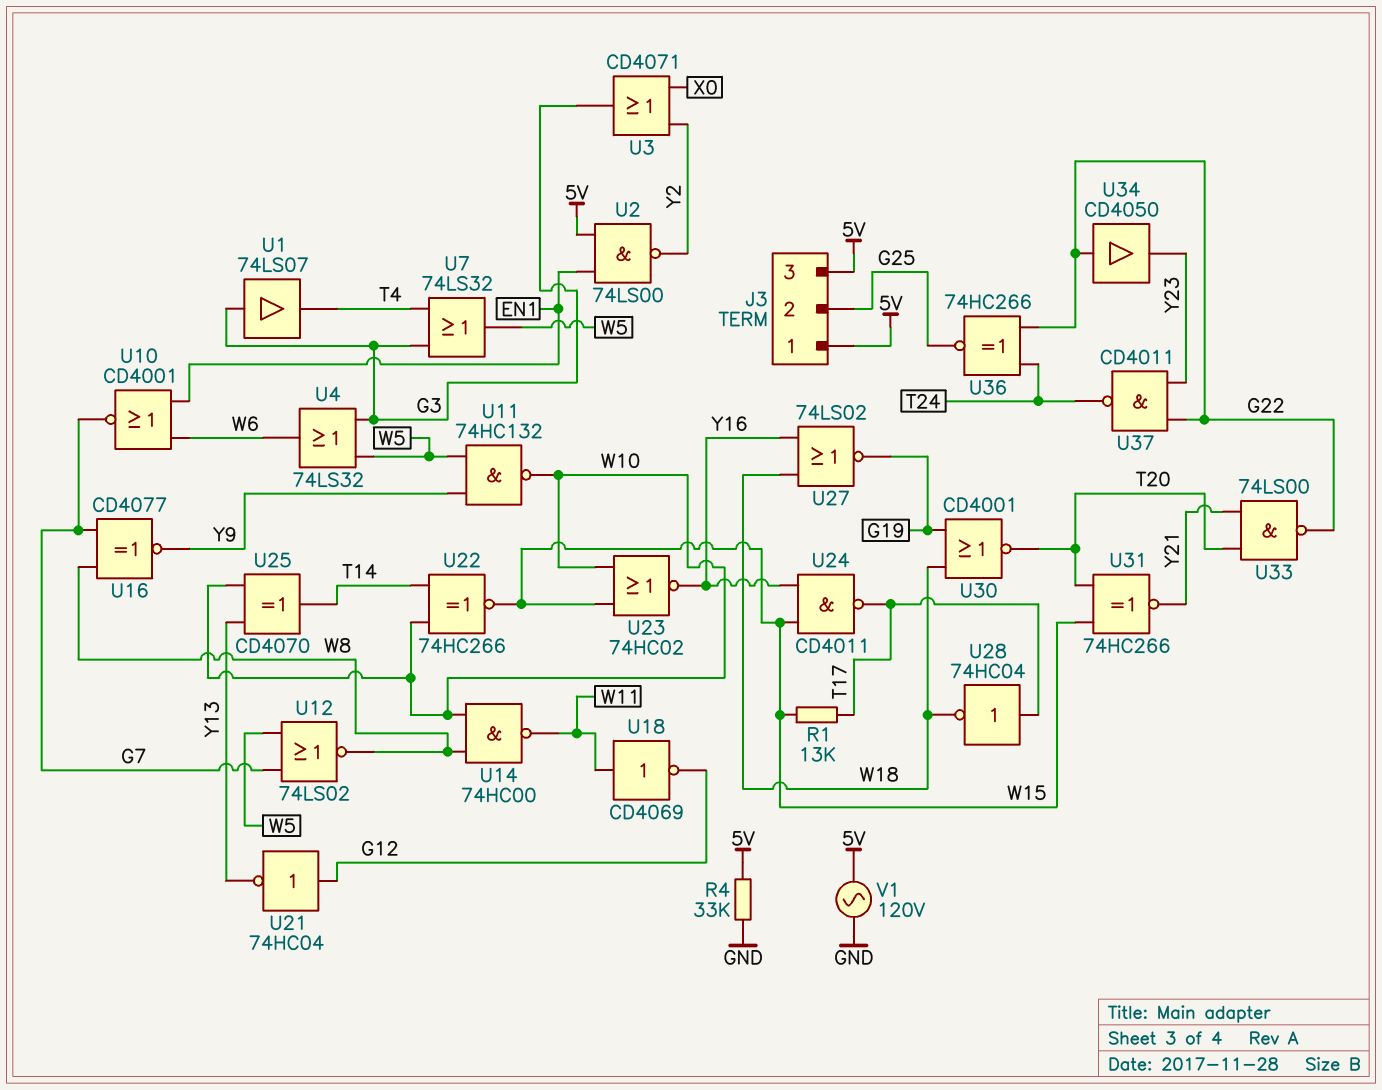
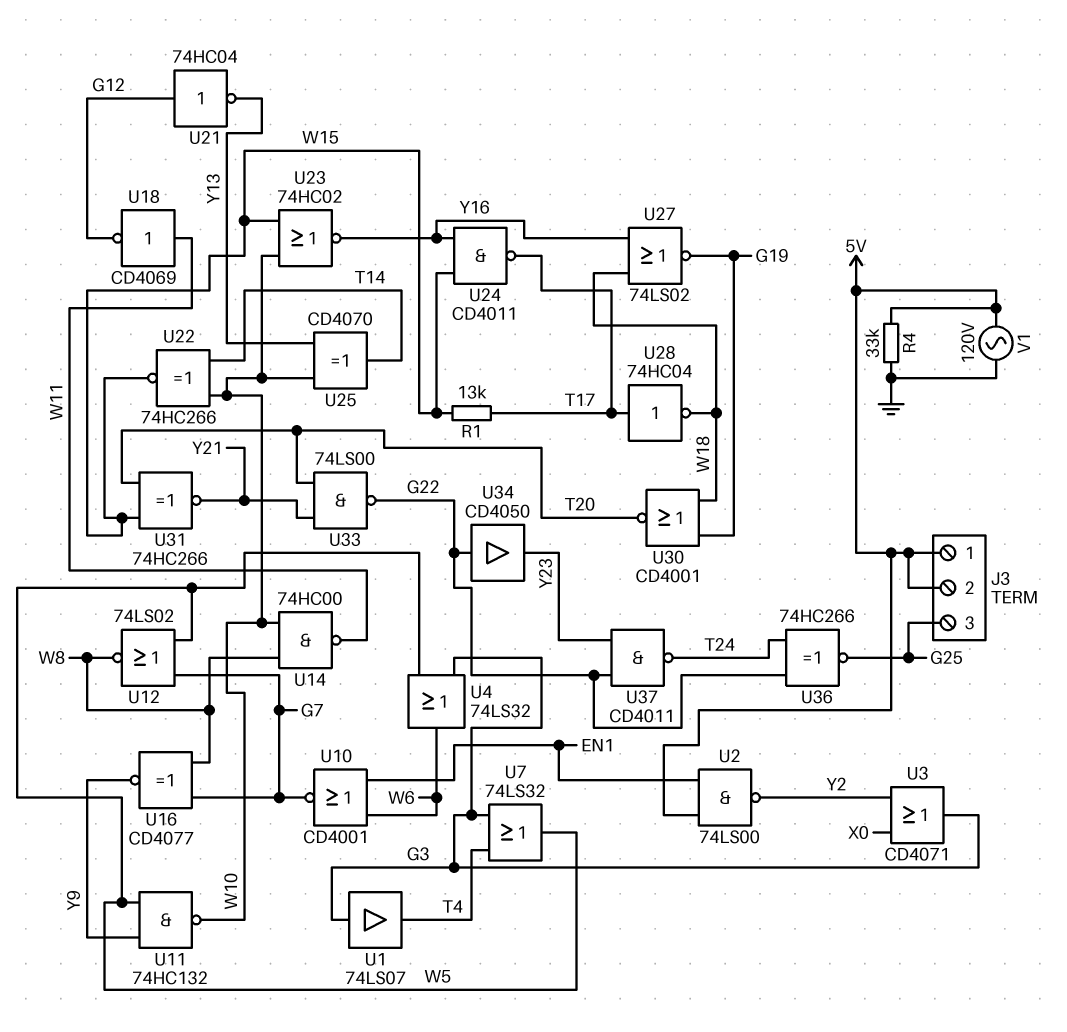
J3 pin 2: G25 -> 5V
J3 pin 3: 5V -> G25

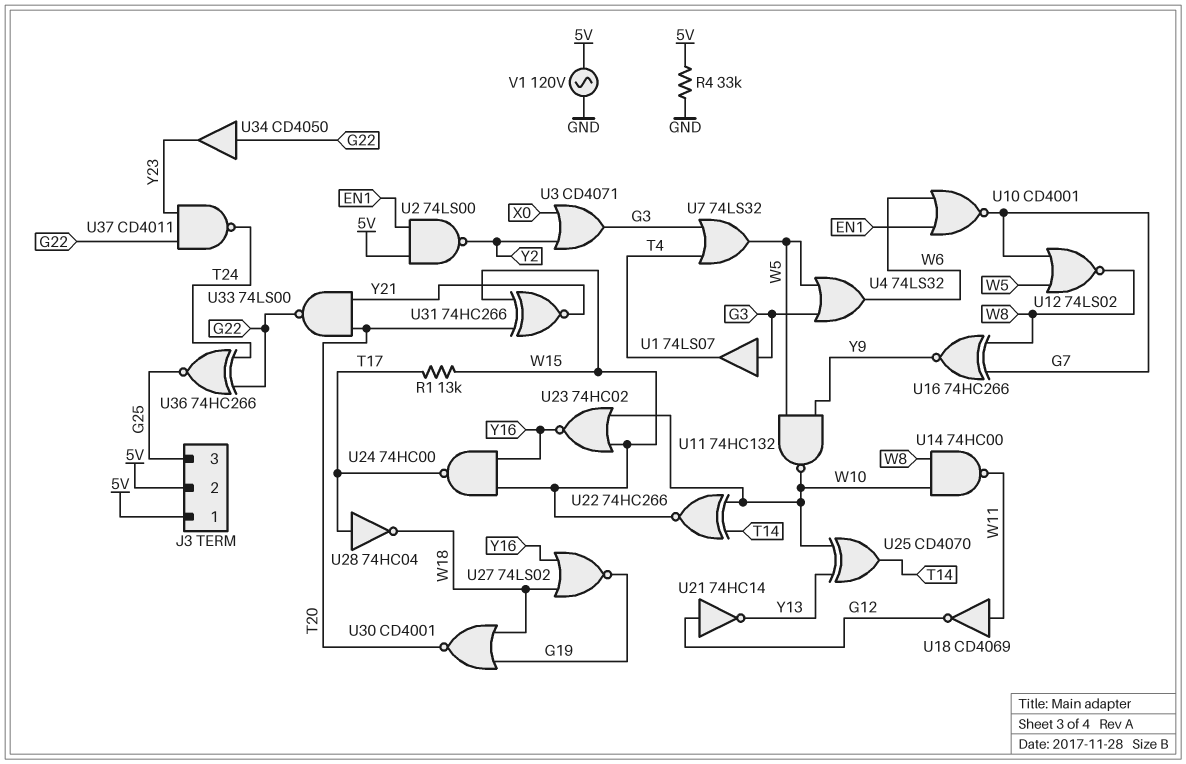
U16: XNOR CD4077 (in G7, in W8, out Y9) -> XNOR 74HC266 (in G7, in W8, out Y9)
U21: NOT 74HC04 (in G12, out Y13) -> NOT 74HC14 (in G12, out Y13)
U24: NAND CD4011 (in W15, in Y16, out T17) -> NAND 74HC00 (in W15, in Y16, out T17)

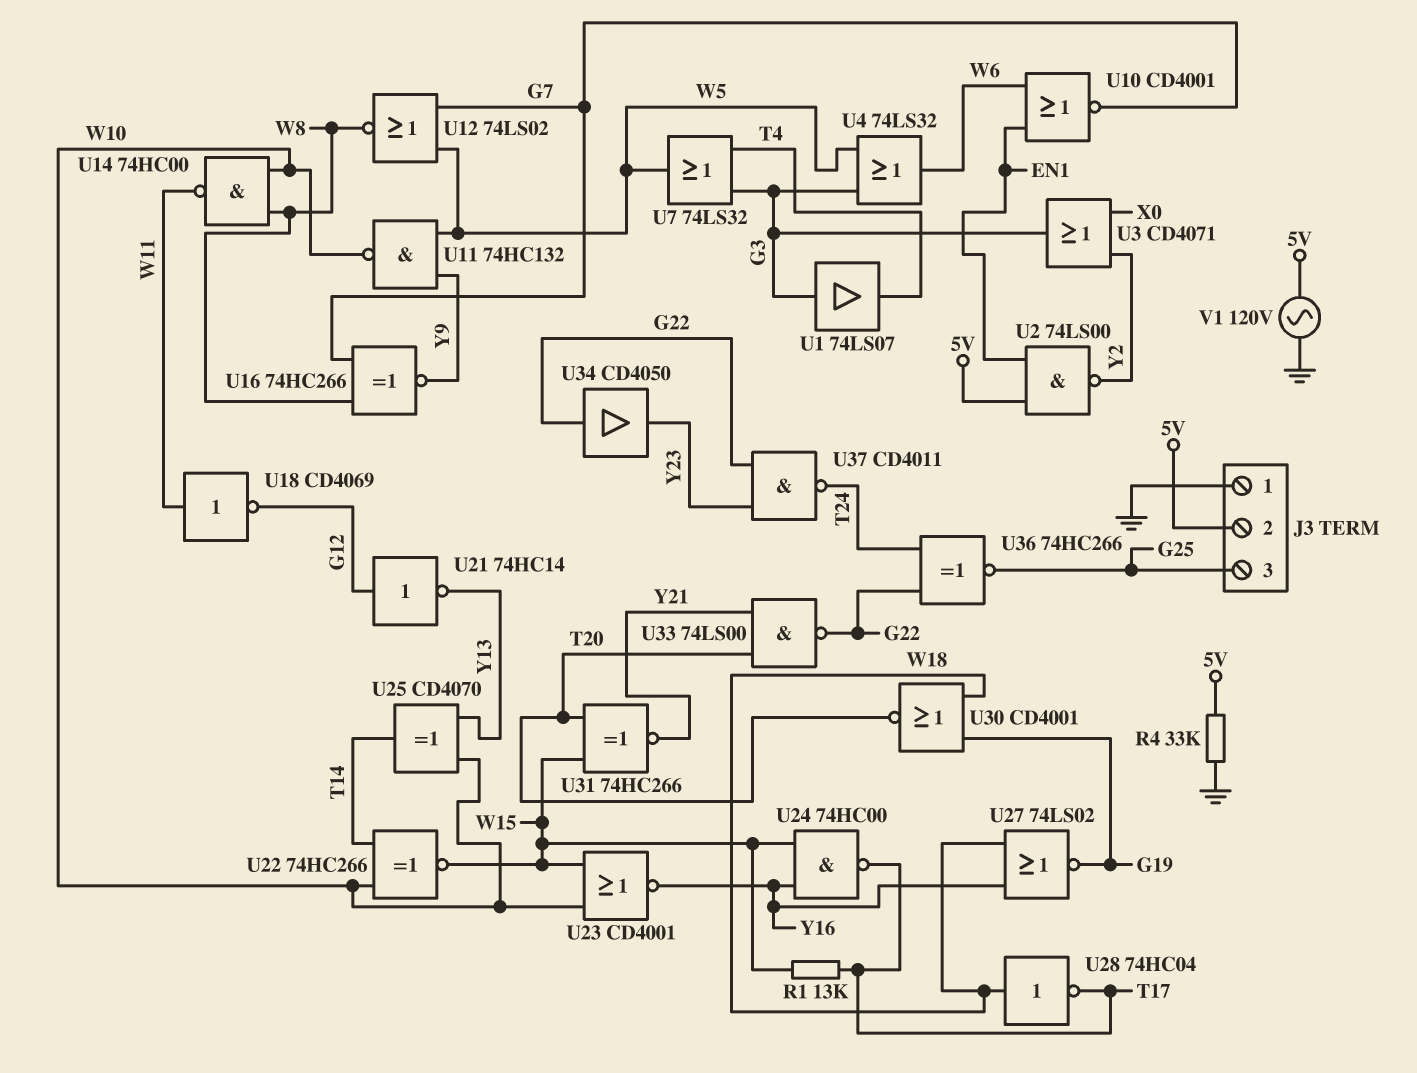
J3 pin 1: 5V -> GND
U23: NOR 74HC02 (in W10, in W15, out Y16) -> NOR CD4001 (in W10, in W15, out Y16)
U28: NOT 74HC04 (in T17, out W18) -> NOT 74HC04 (in W18, out T17)

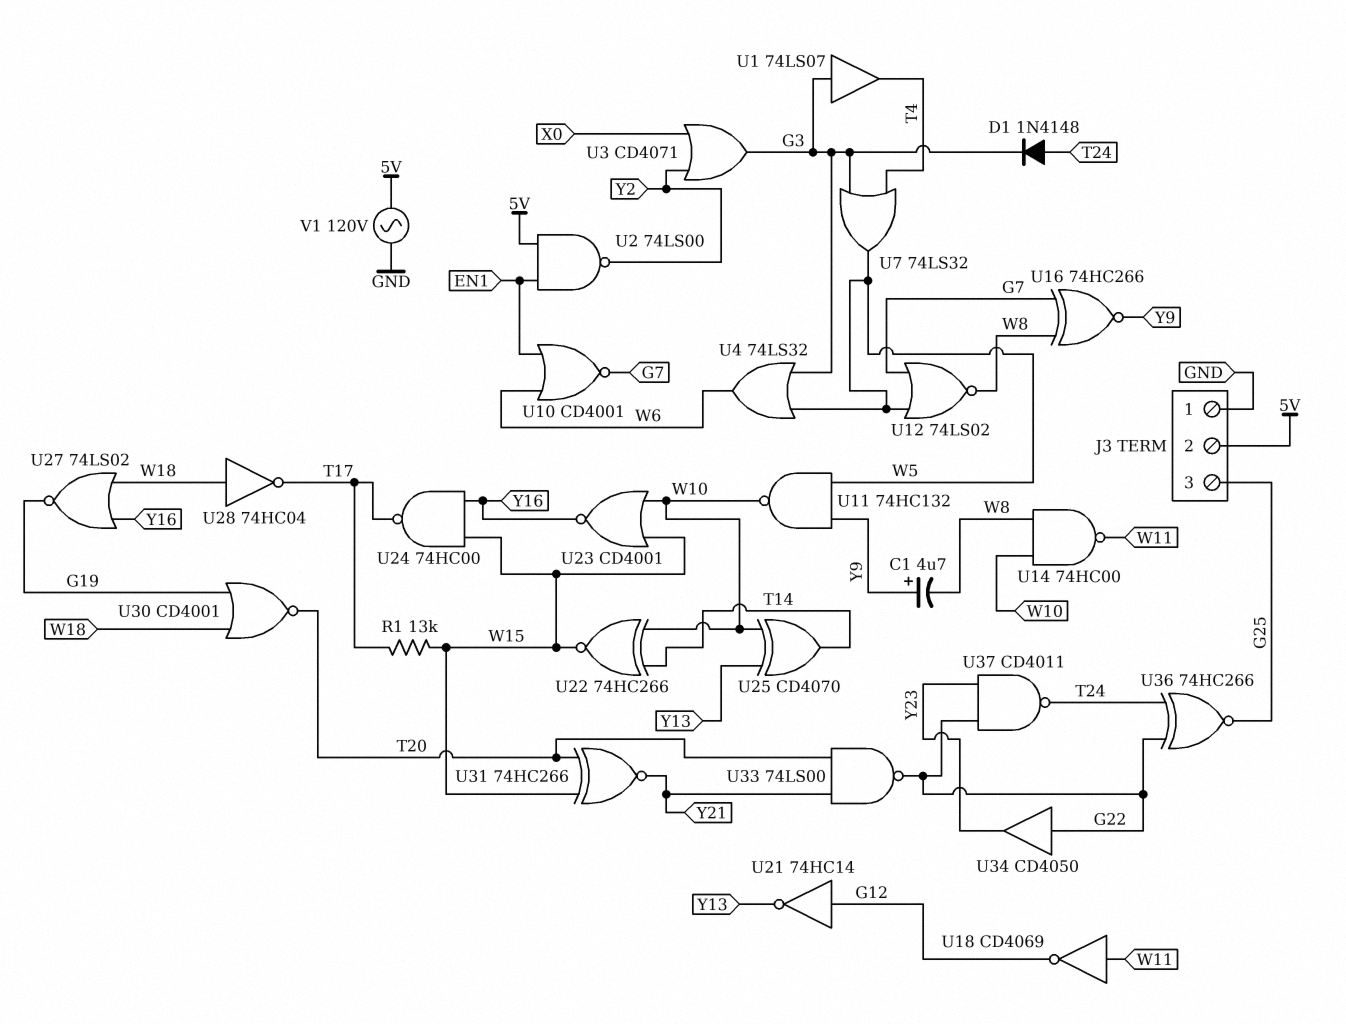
C1: none -> 4.7uF (plus Y9, minus W8)
D1: none -> diode 1N4148 (A T24, K G3)
R4: 33k (5V, GND) -> none

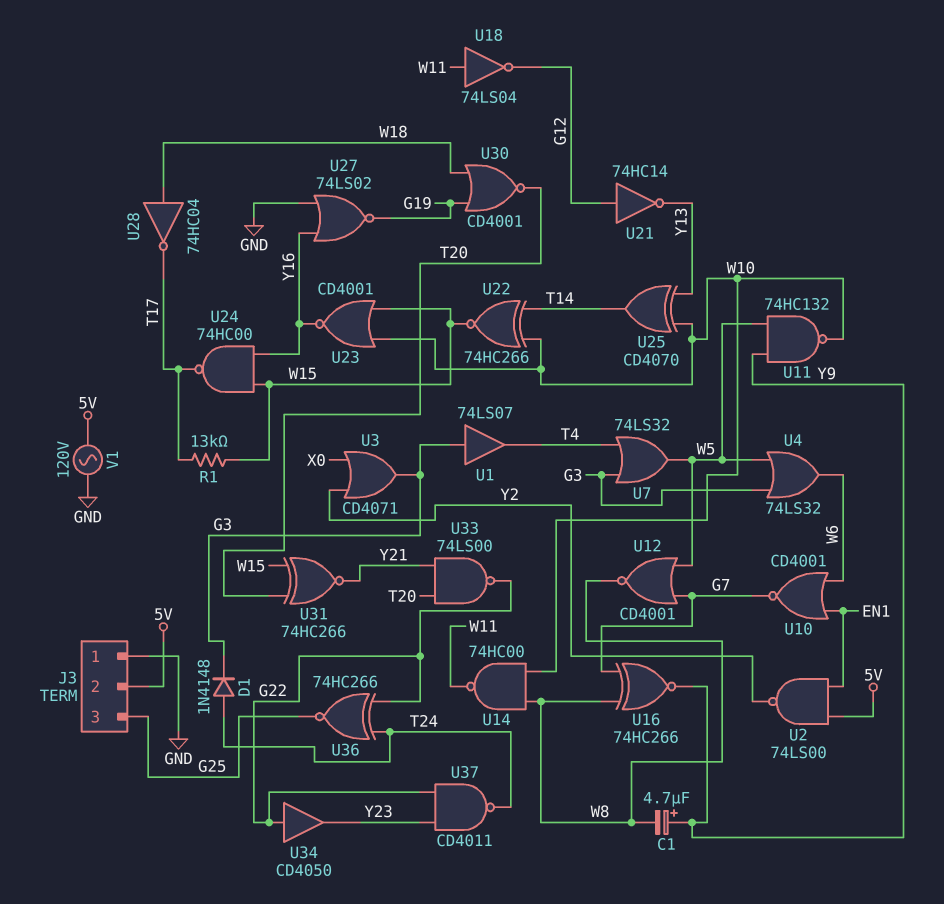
U12: NOR 74LS02 (in G7, in W5, out W8) -> NOR CD4001 (in G7, in W5, out W8)
U18: NOT CD4069 (in W11, out G12) -> NOT 74LS04 (in W11, out G12)
U27: NOR 74LS02 (in W18, in Y16, out G19) -> NOR 74LS02 (in GND, in Y16, out G19)

